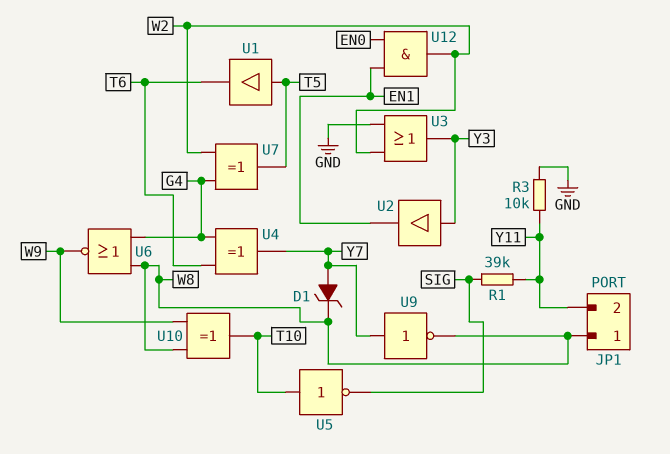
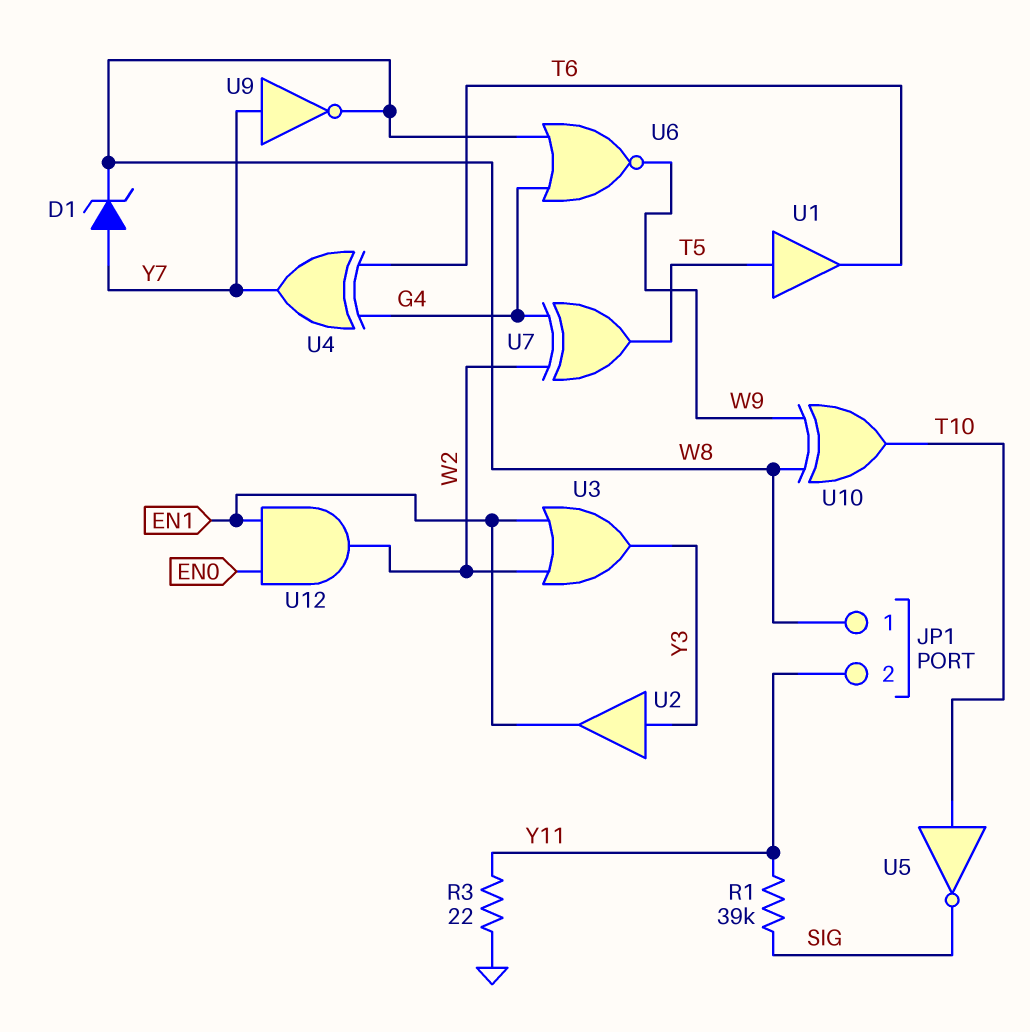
R3: 10k (GND, Y11) -> 22 (GND, Y11)
U3: OR (in GND, in W2, out Y3) -> OR (in EN1, in W2, out Y3)

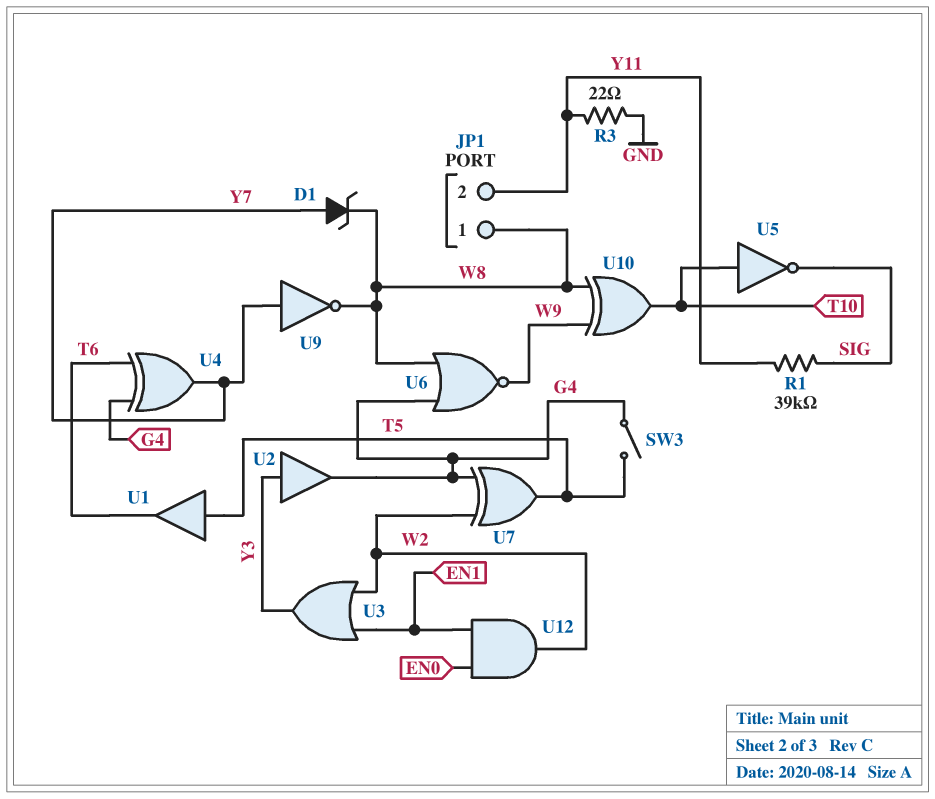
SW3: none -> switch (G4, T5)
U2: buffer (in Y3, out EN1) -> buffer (in Y3, out G4)

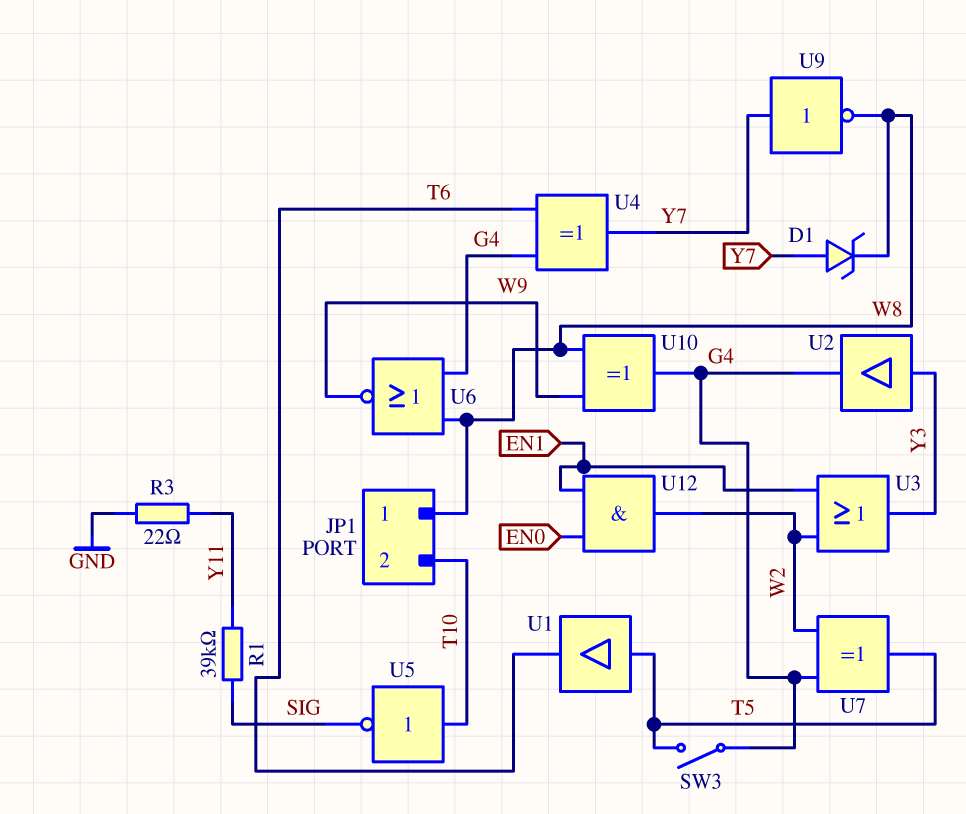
JP1 pin 2: Y11 -> T10
U10: XOR (in W8, in W9, out T10) -> XOR (in W8, in W9, out G4)

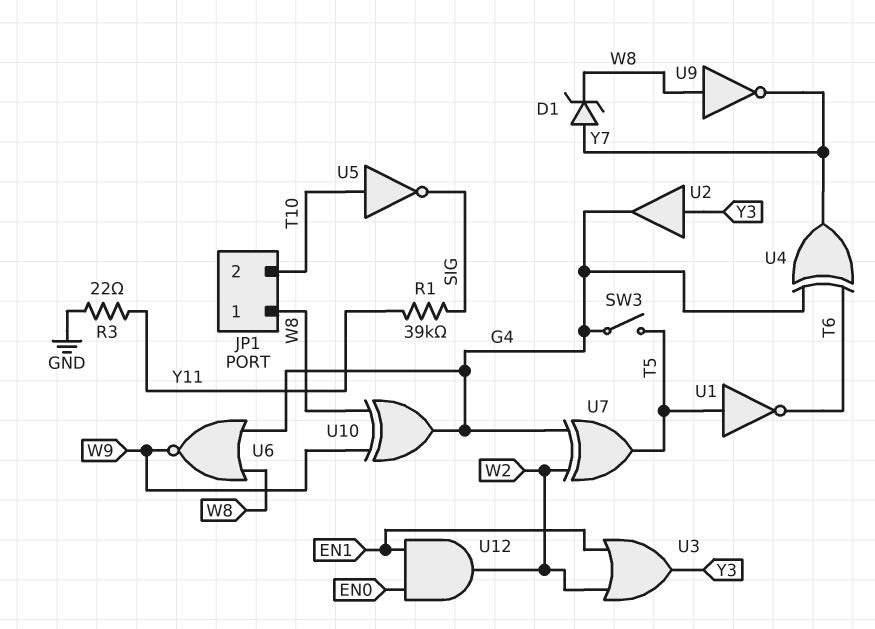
U1: buffer (in T5, out T6) -> NOT (in T5, out T6)
U9: NOT (in Y7, out W8) -> NOT (in W8, out Y7)

